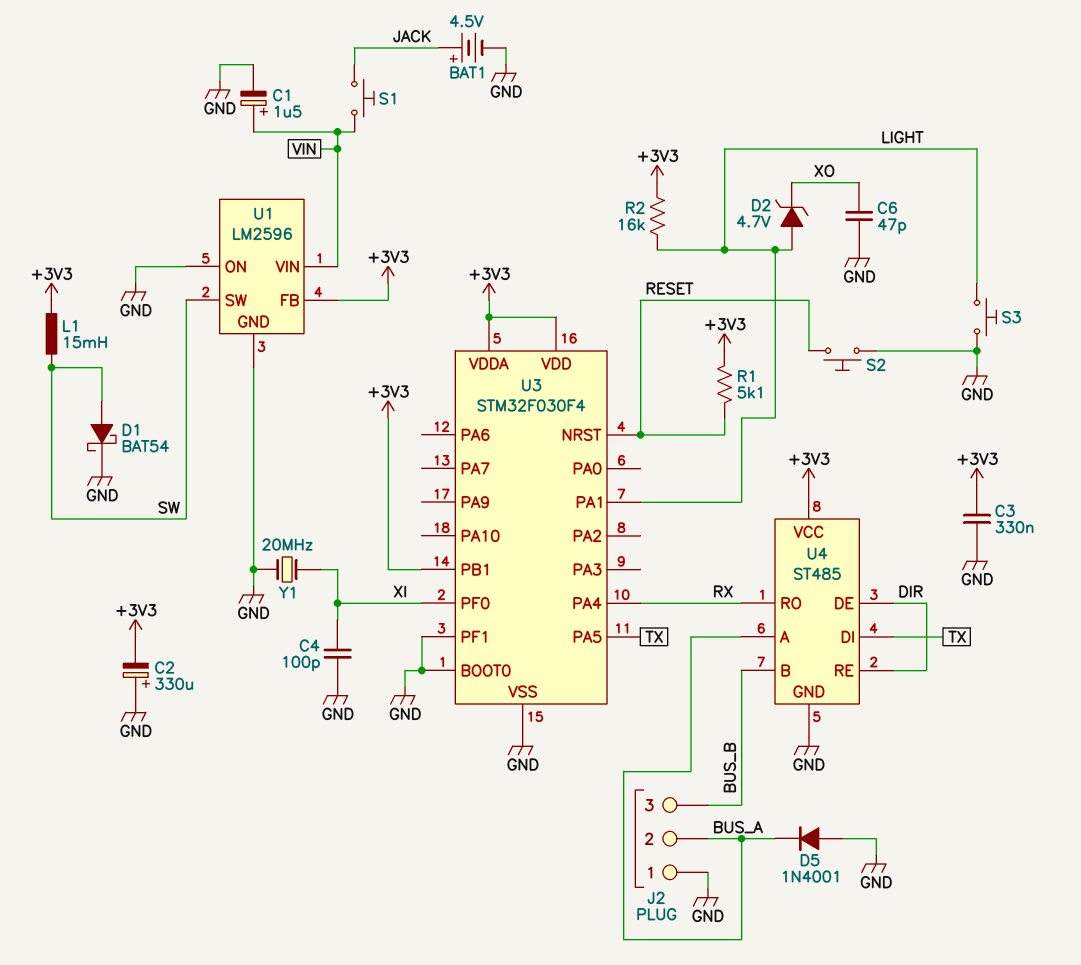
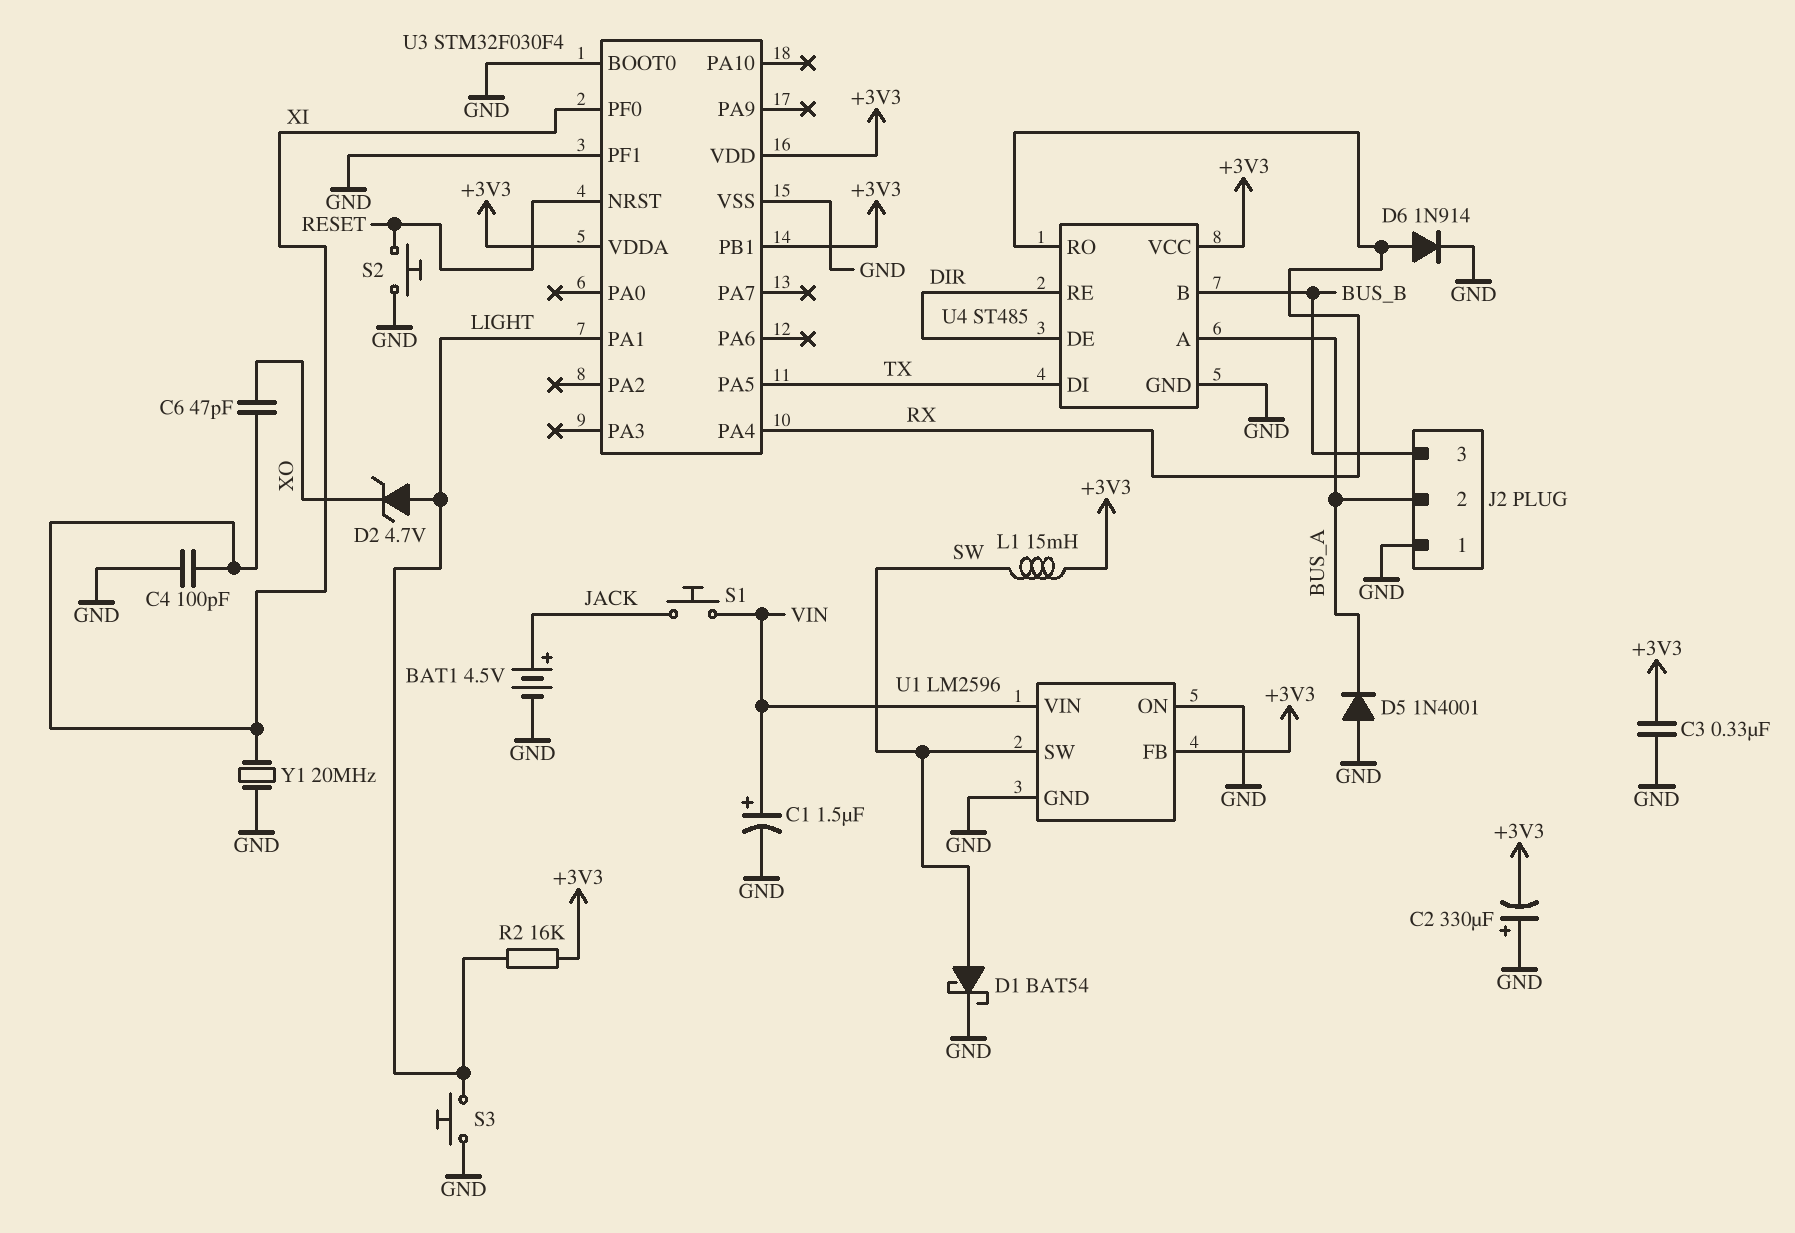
C6: 47pF (GND, XO) -> 47pF (XI, XO)
D6: none -> diode 1N914 (A RX, K GND)
R1: 5.1k (+3V3, RESET) -> none

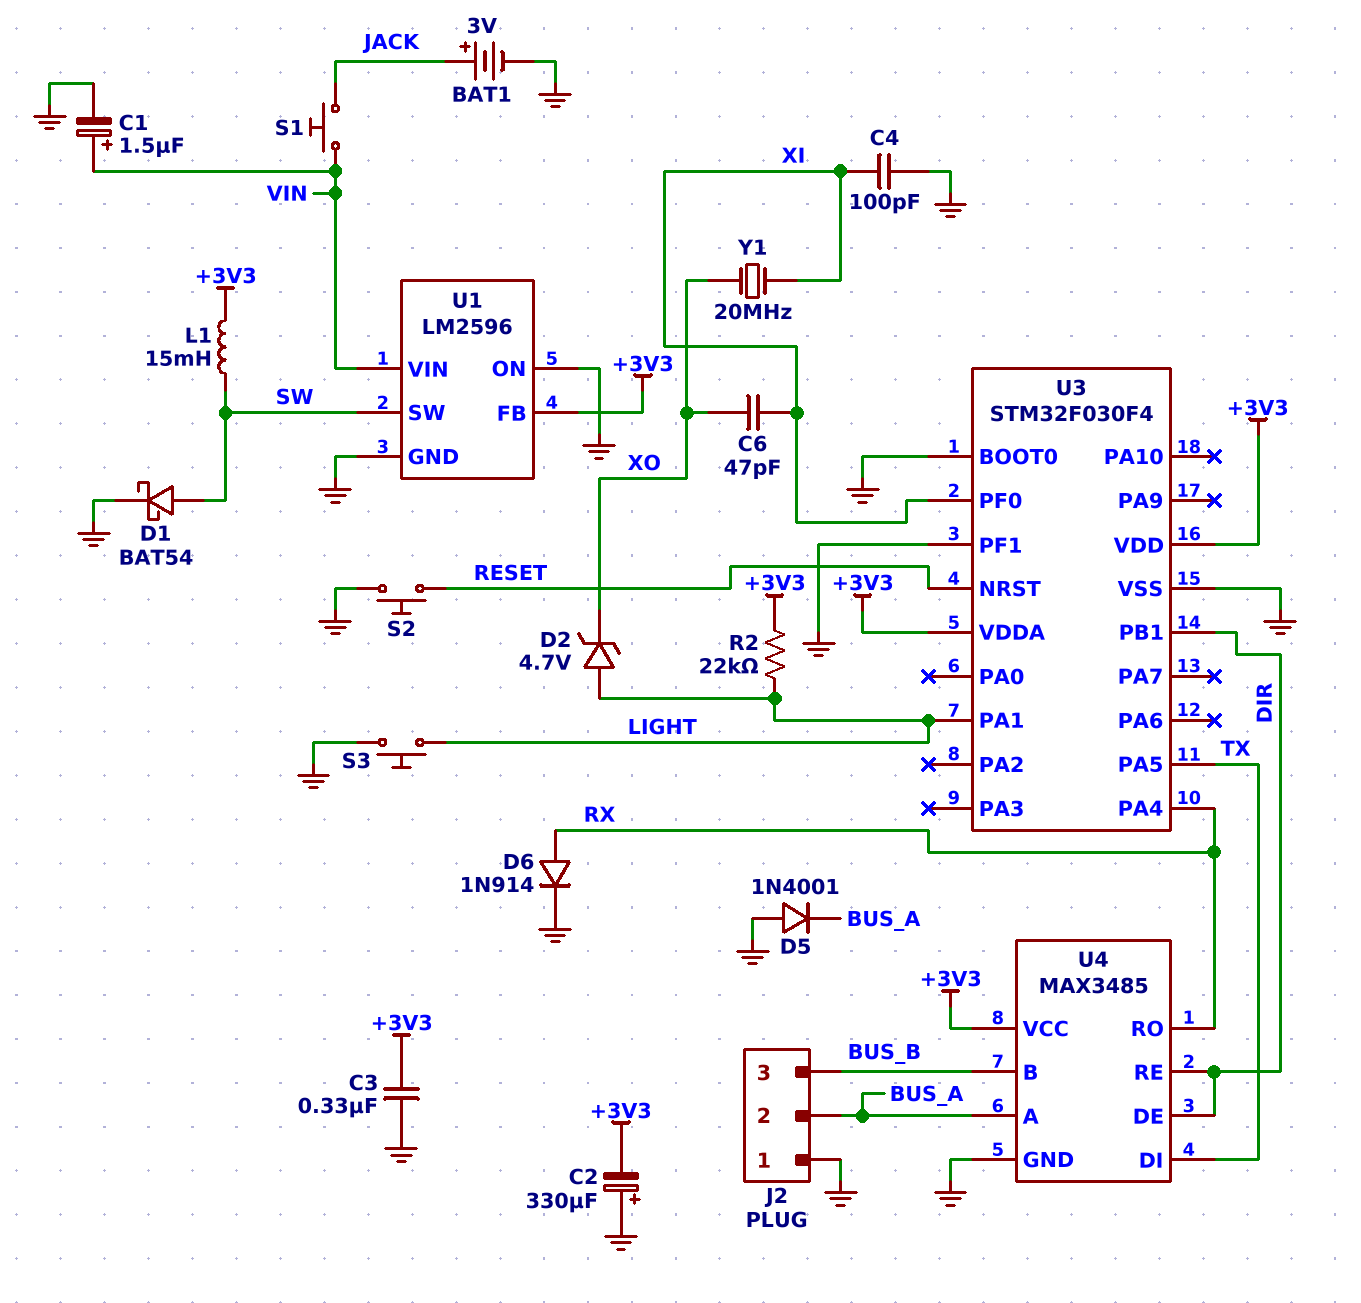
BAT1: 4.5V (plus JACK, minus GND) -> 3V (plus JACK, minus GND)
R2: 16k (+3V3, LIGHT) -> 22k (+3V3, LIGHT)
U3 pin PB1: +3V3 -> DIR
U4: ST485 -> MAX3485
Y1: 20MHz (GND, XI) -> 20MHz (XI, XO)

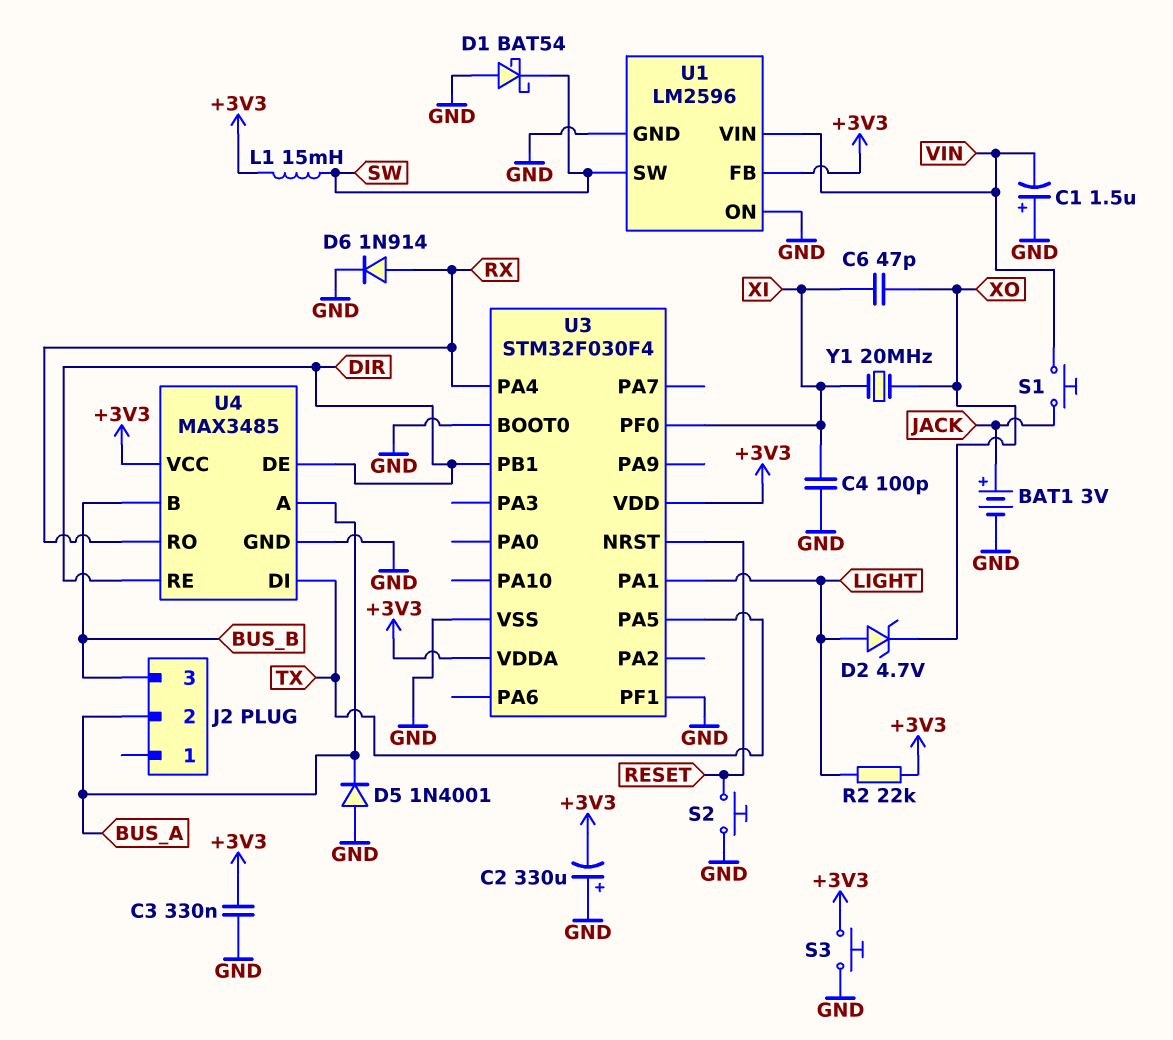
C1: 1.5uF (plus VIN, minus GND) -> 1.5uF (plus GND, minus VIN)
D1: schottky BAT54 (A SW, K GND) -> schottky BAT54 (A GND, K SW)
J2 pin 1: GND -> none
S3: button (GND, LIGHT) -> button (+3V3, GND)

